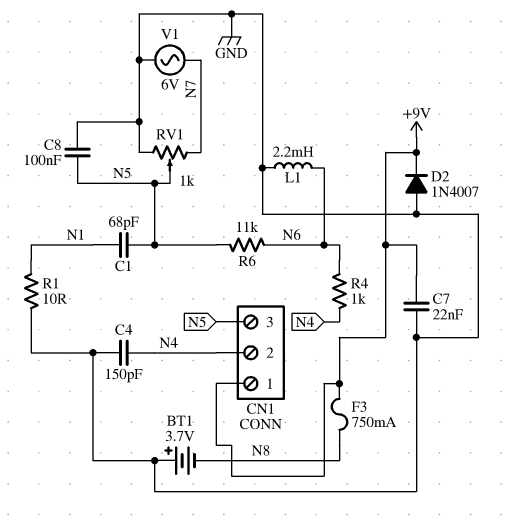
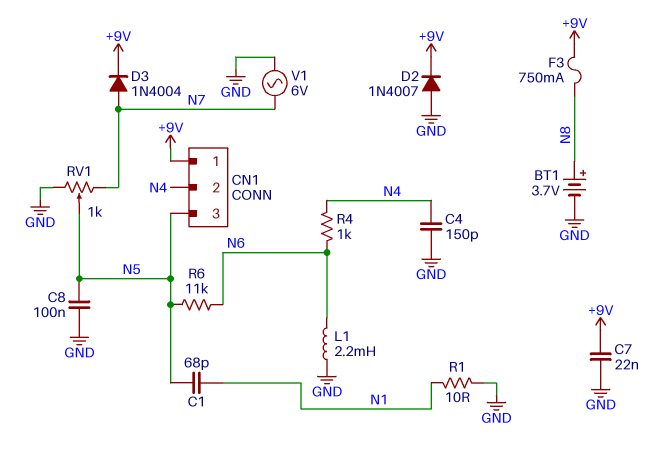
BT1: 3.7V (plus GND, minus N8) -> 3.7V (plus N8, minus GND)
D3: none -> diode 1N4004 (A N7, K +9V)

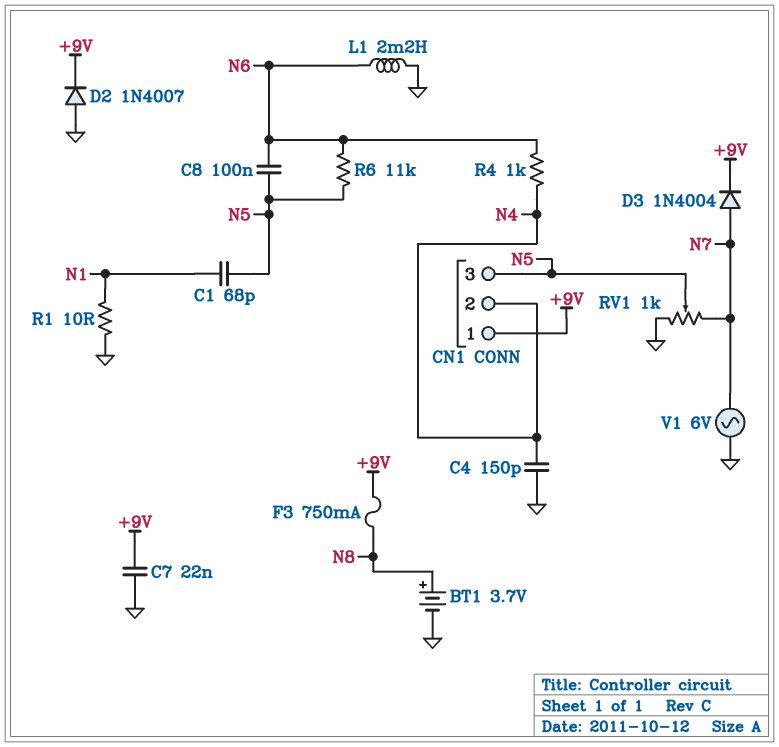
C8: 100nF (GND, N5) -> 100nF (N5, N6)

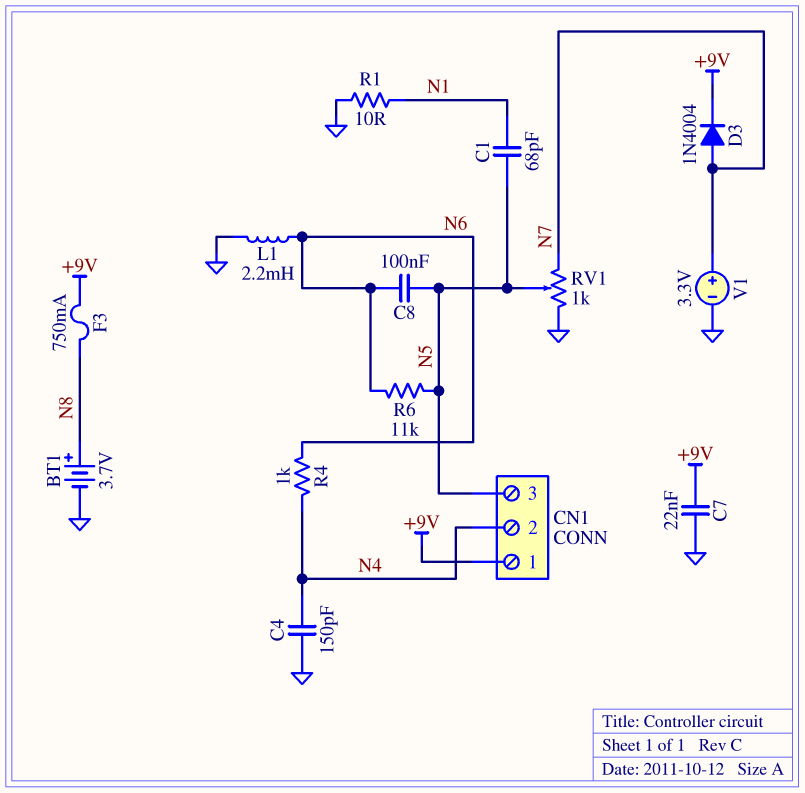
D2: diode 1N4007 (A GND, K +9V) -> none
V1: AC 6V (GND, N7) -> 3.3V (plus N7, minus GND)

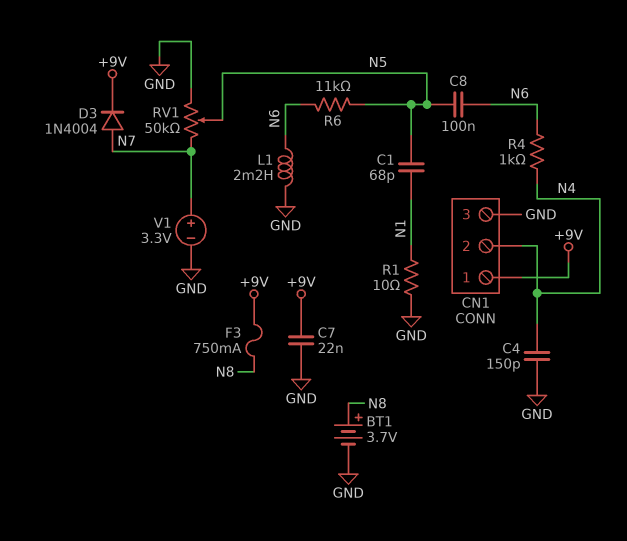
CN1 pin 3: N5 -> GND
RV1: 1k (GND, N7, wiper N5) -> 50k (GND, N7, wiper N5)

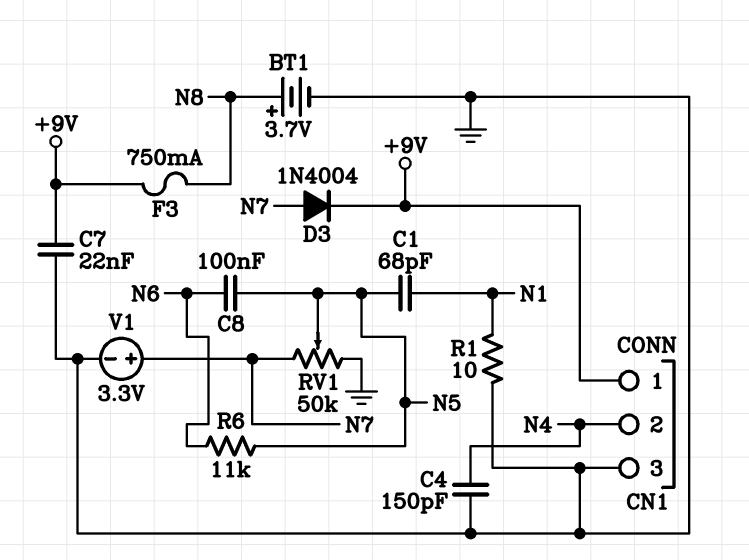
L1: 2.2mH (GND, N6) -> none
R4: 1k (N4, N6) -> none

